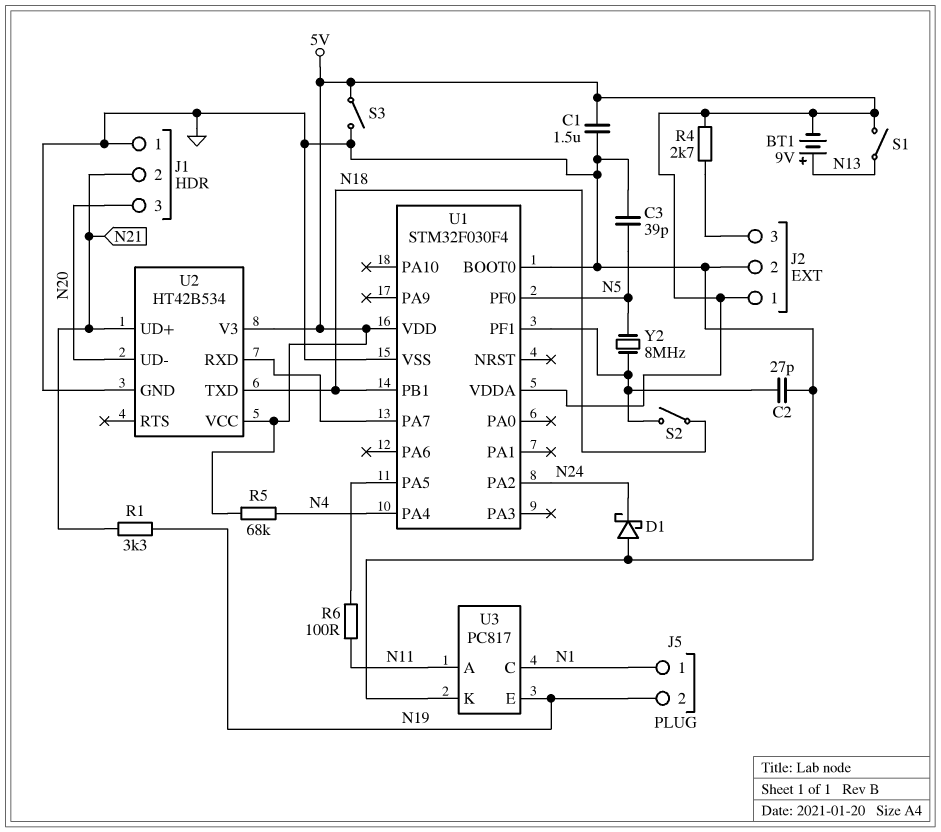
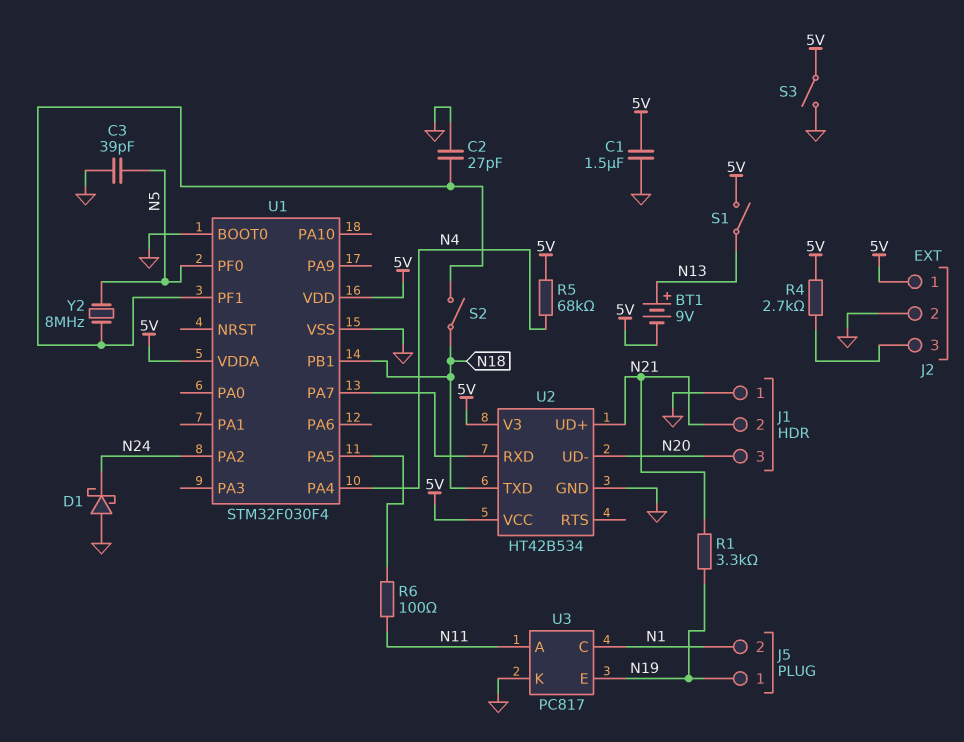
J5 pin 1: N1 -> N19
J5 pin 2: N19 -> N1

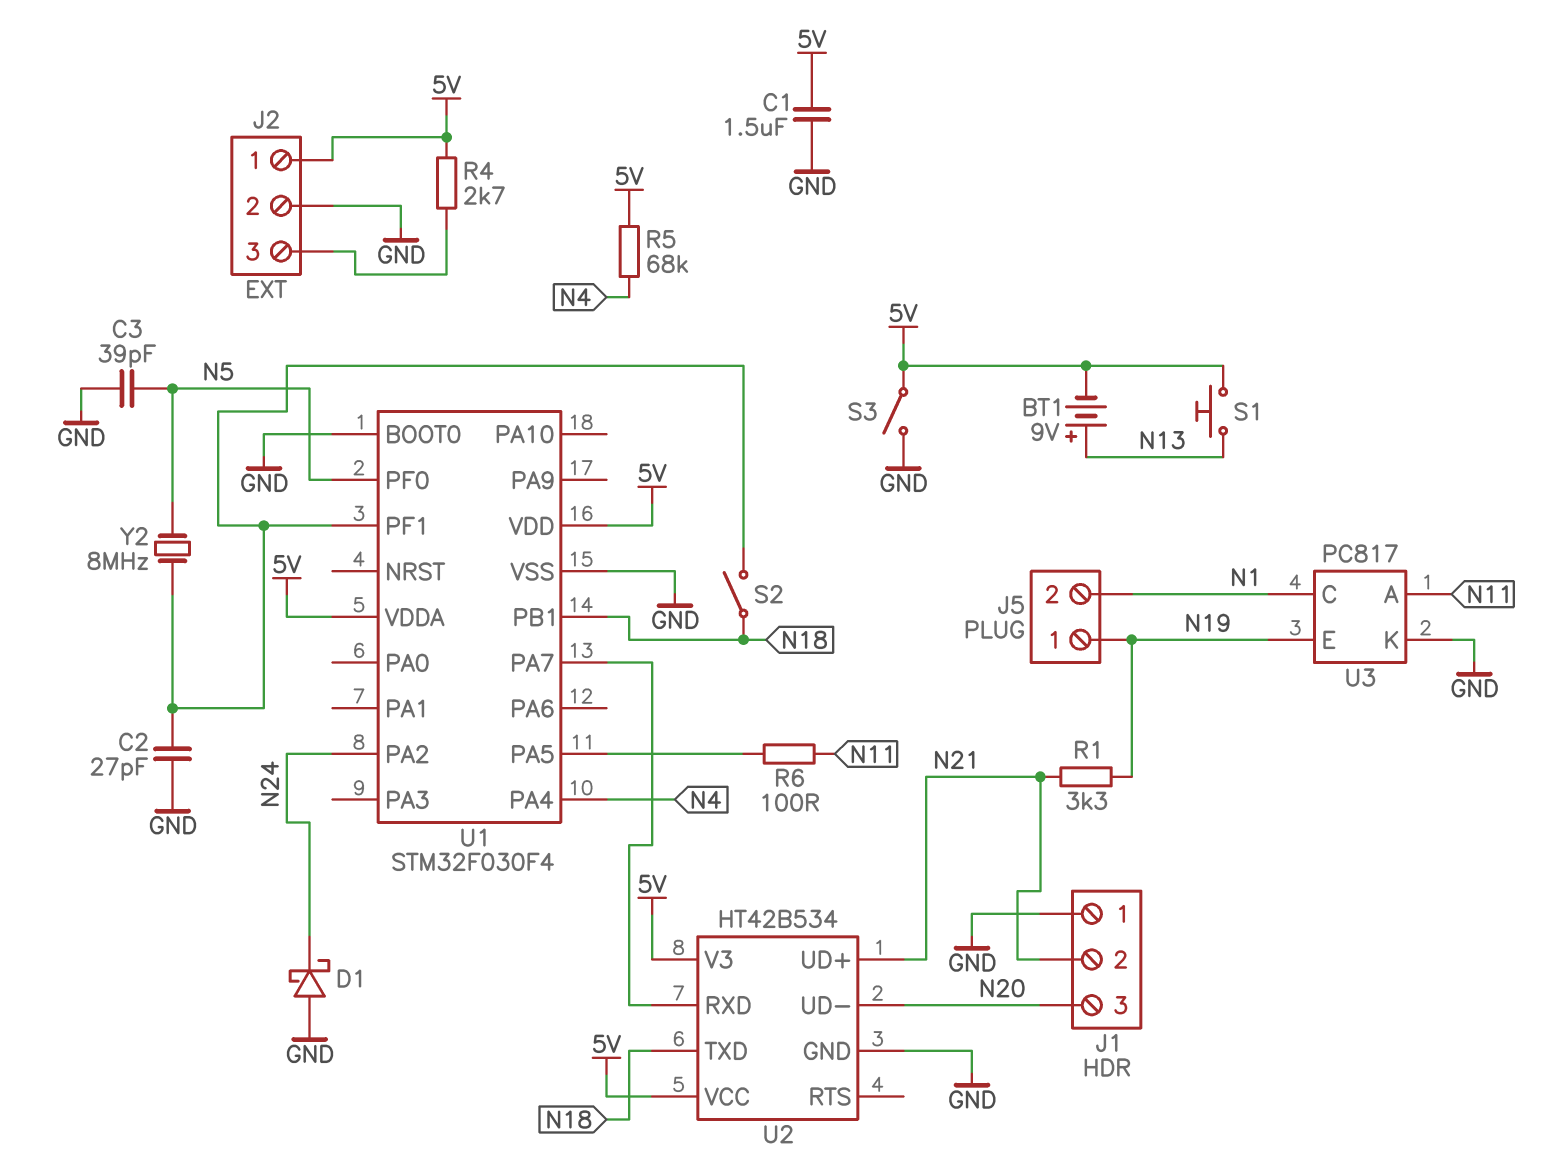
S1: switch (5V, N13) -> button (5V, N13)

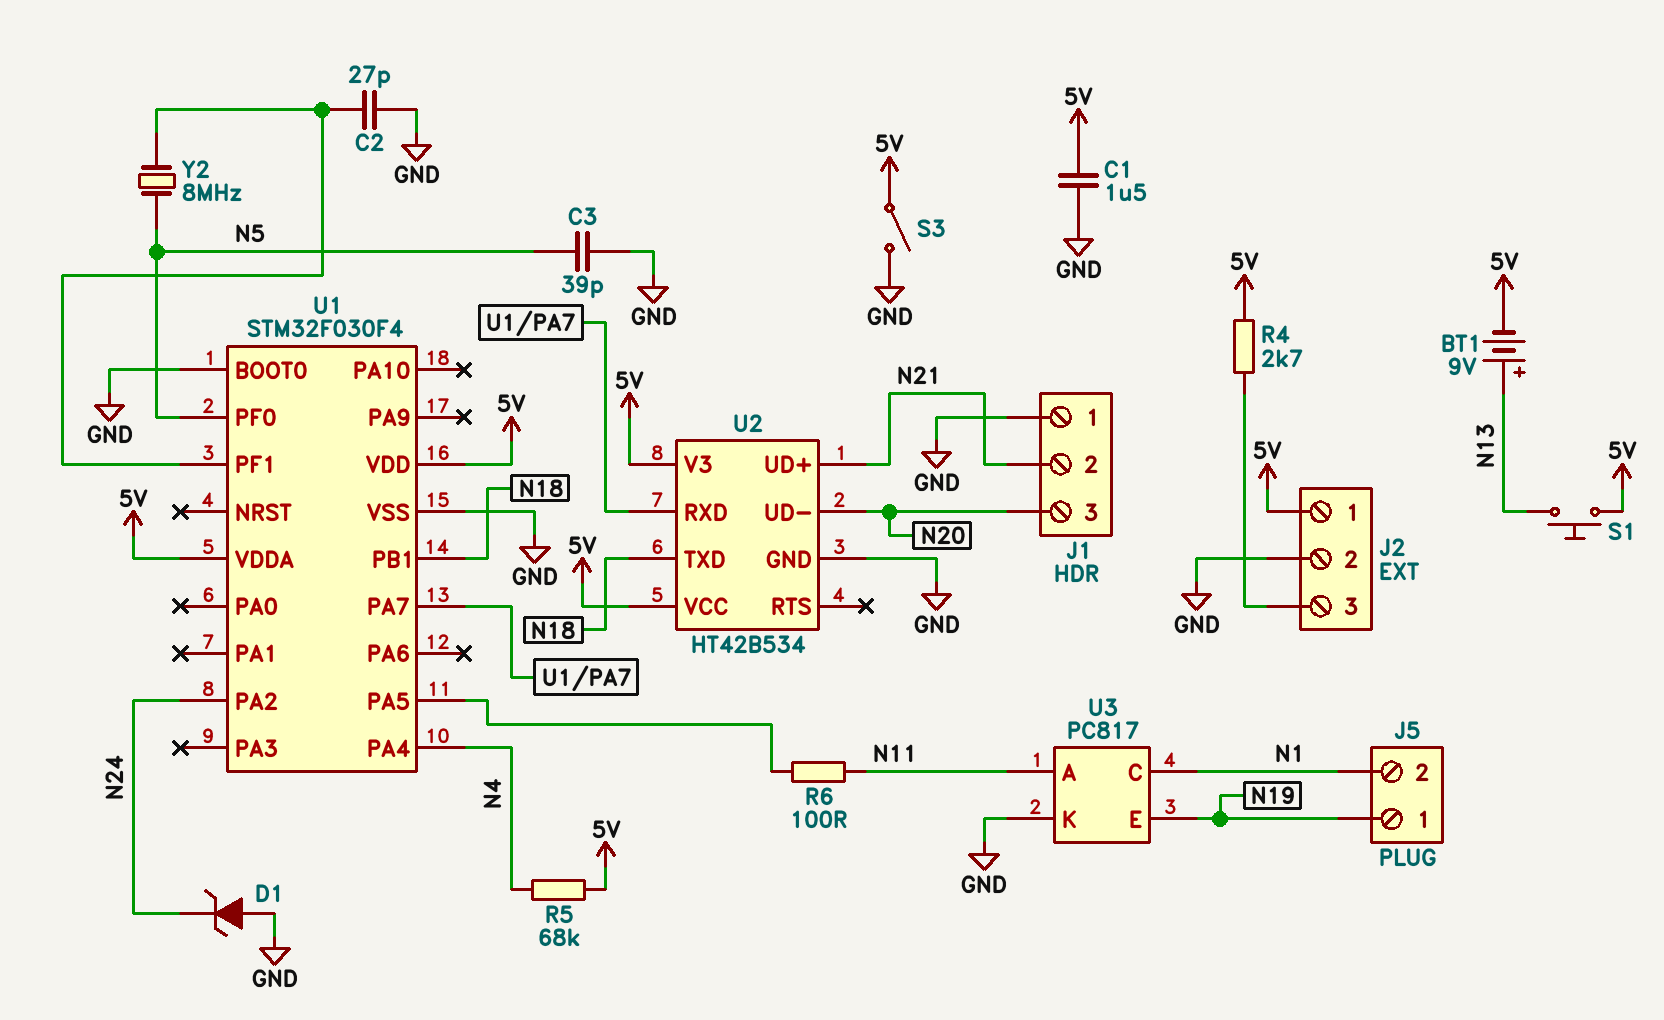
D1: schottky (A GND, K N24) -> zener (A GND, K N24)
R1: 3.3k (N19, N21) -> none
S2: switch (N18, U1/PF1) -> none

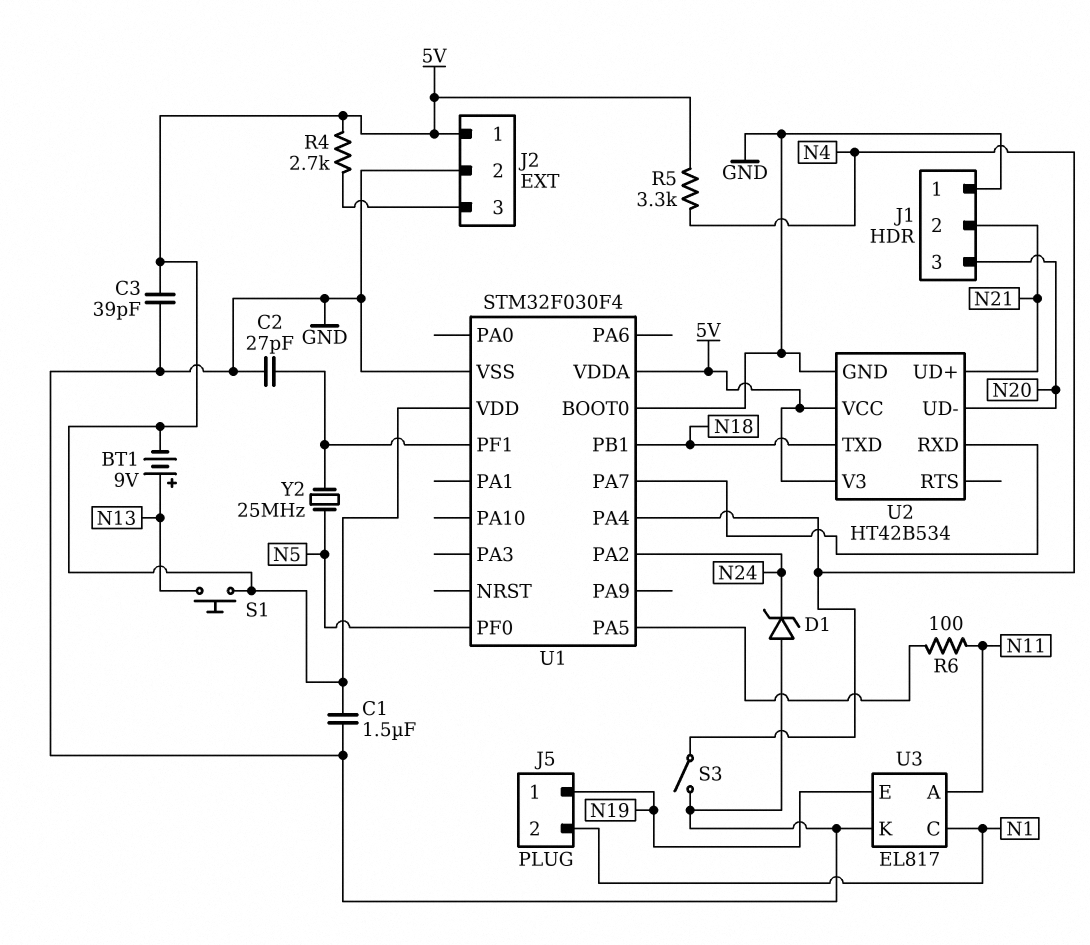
C3: 39pF (GND, N5) -> 39pF (5V, GND)
R5: 68k (5V, N4) -> 3.3k (5V, N4)
S3: switch (5V, GND) -> switch (GND, N4)
U3: PC817 -> EL817
Y2: 8MHz (N5, U1/PF1) -> 25MHz (N5, U1/PF1)

